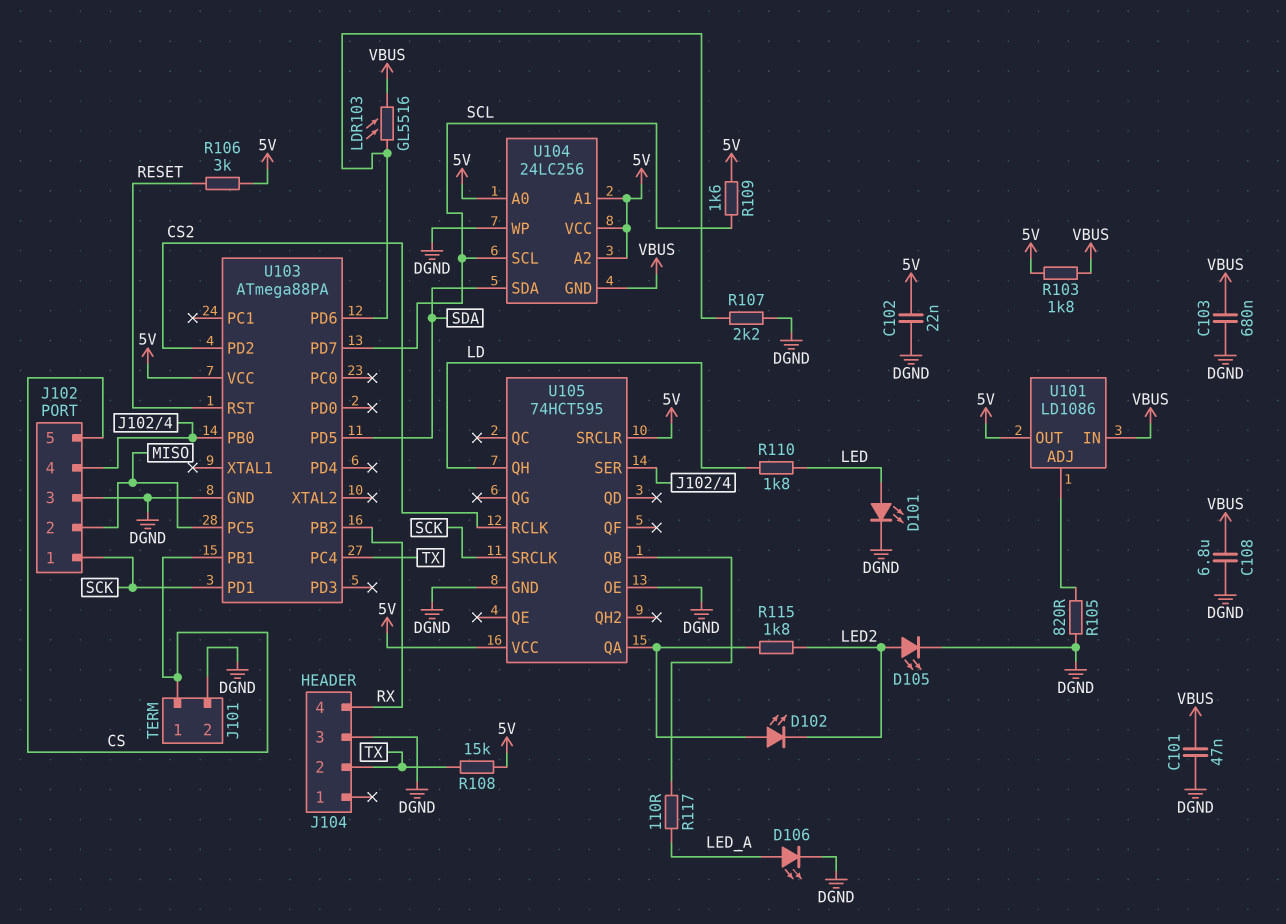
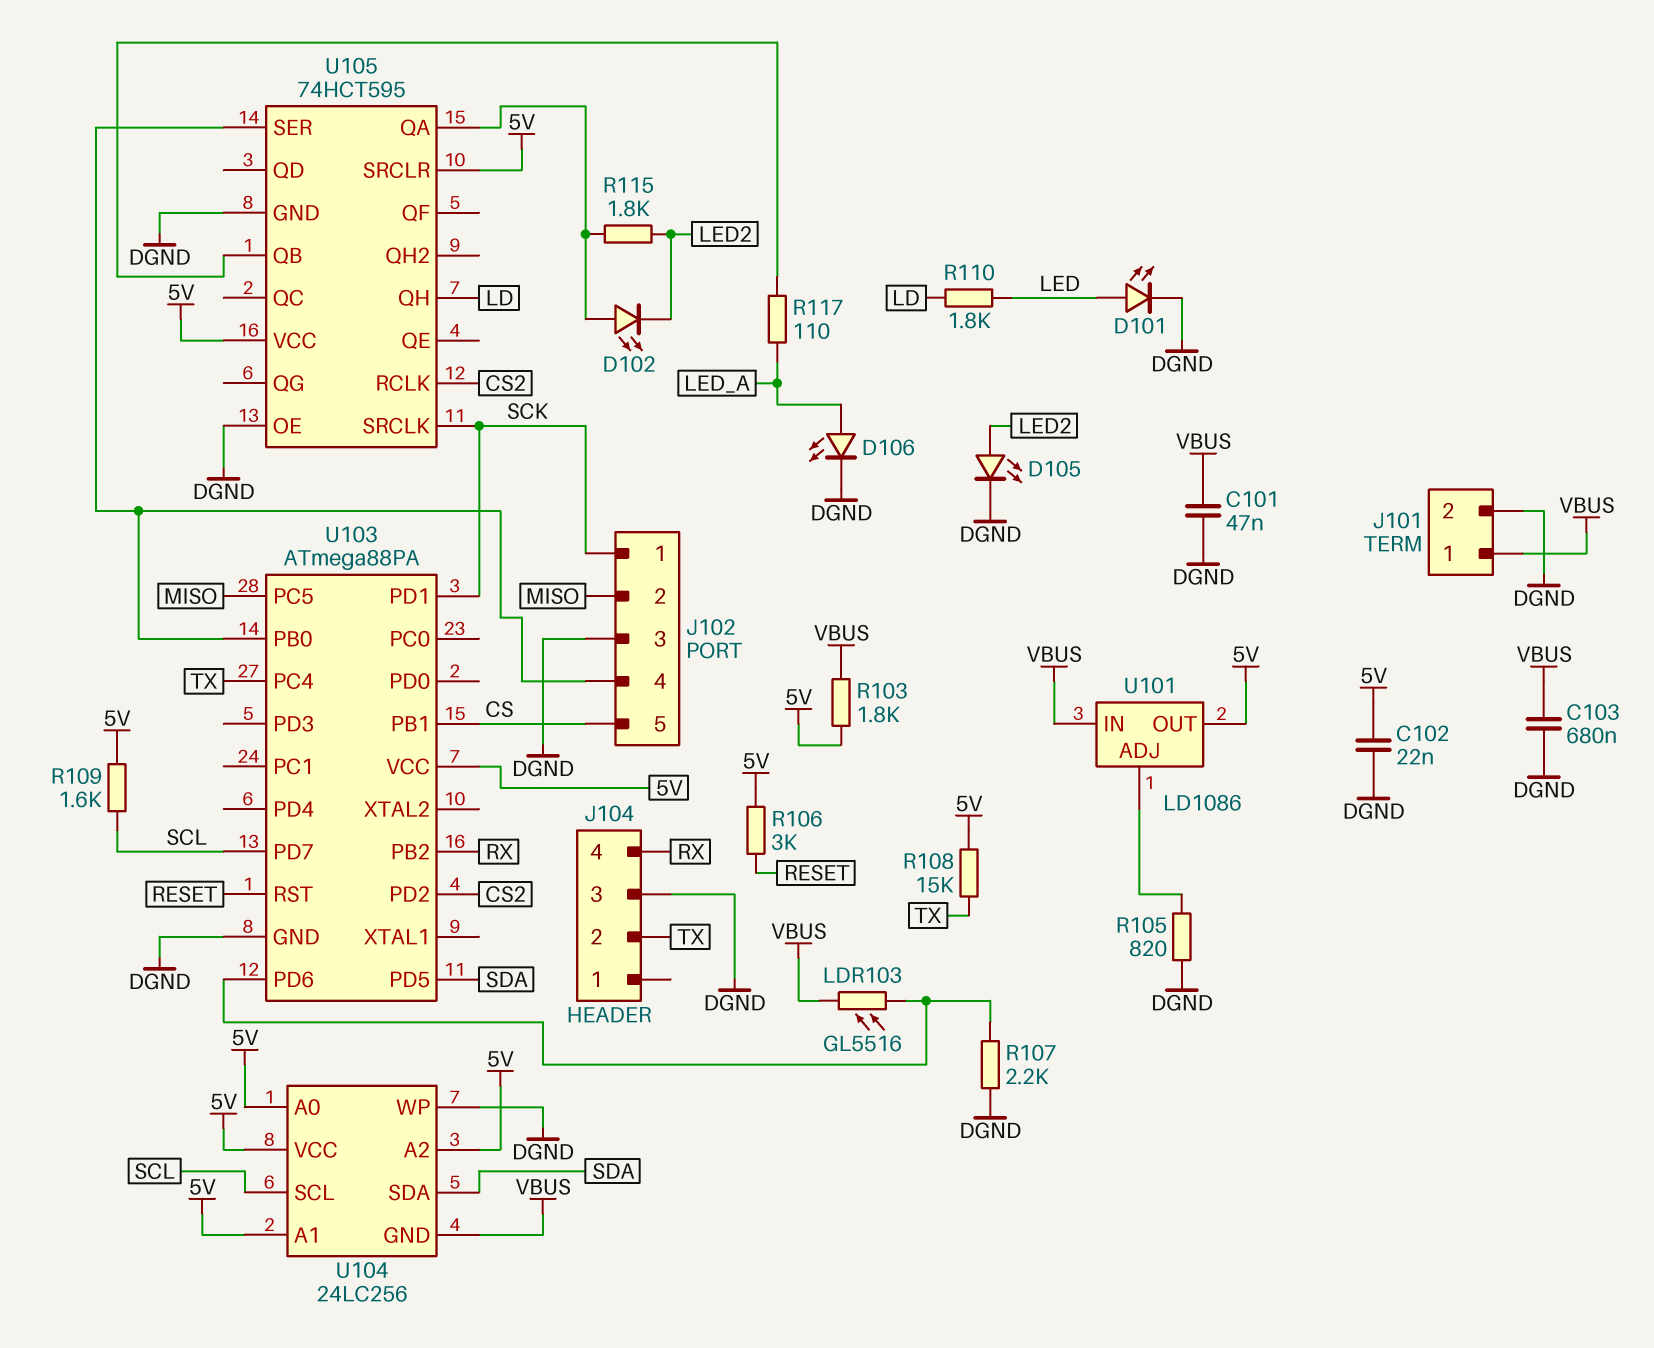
C108: 6.8uF (DGND, VBUS) -> none
J101 pin 1: CS -> VBUS

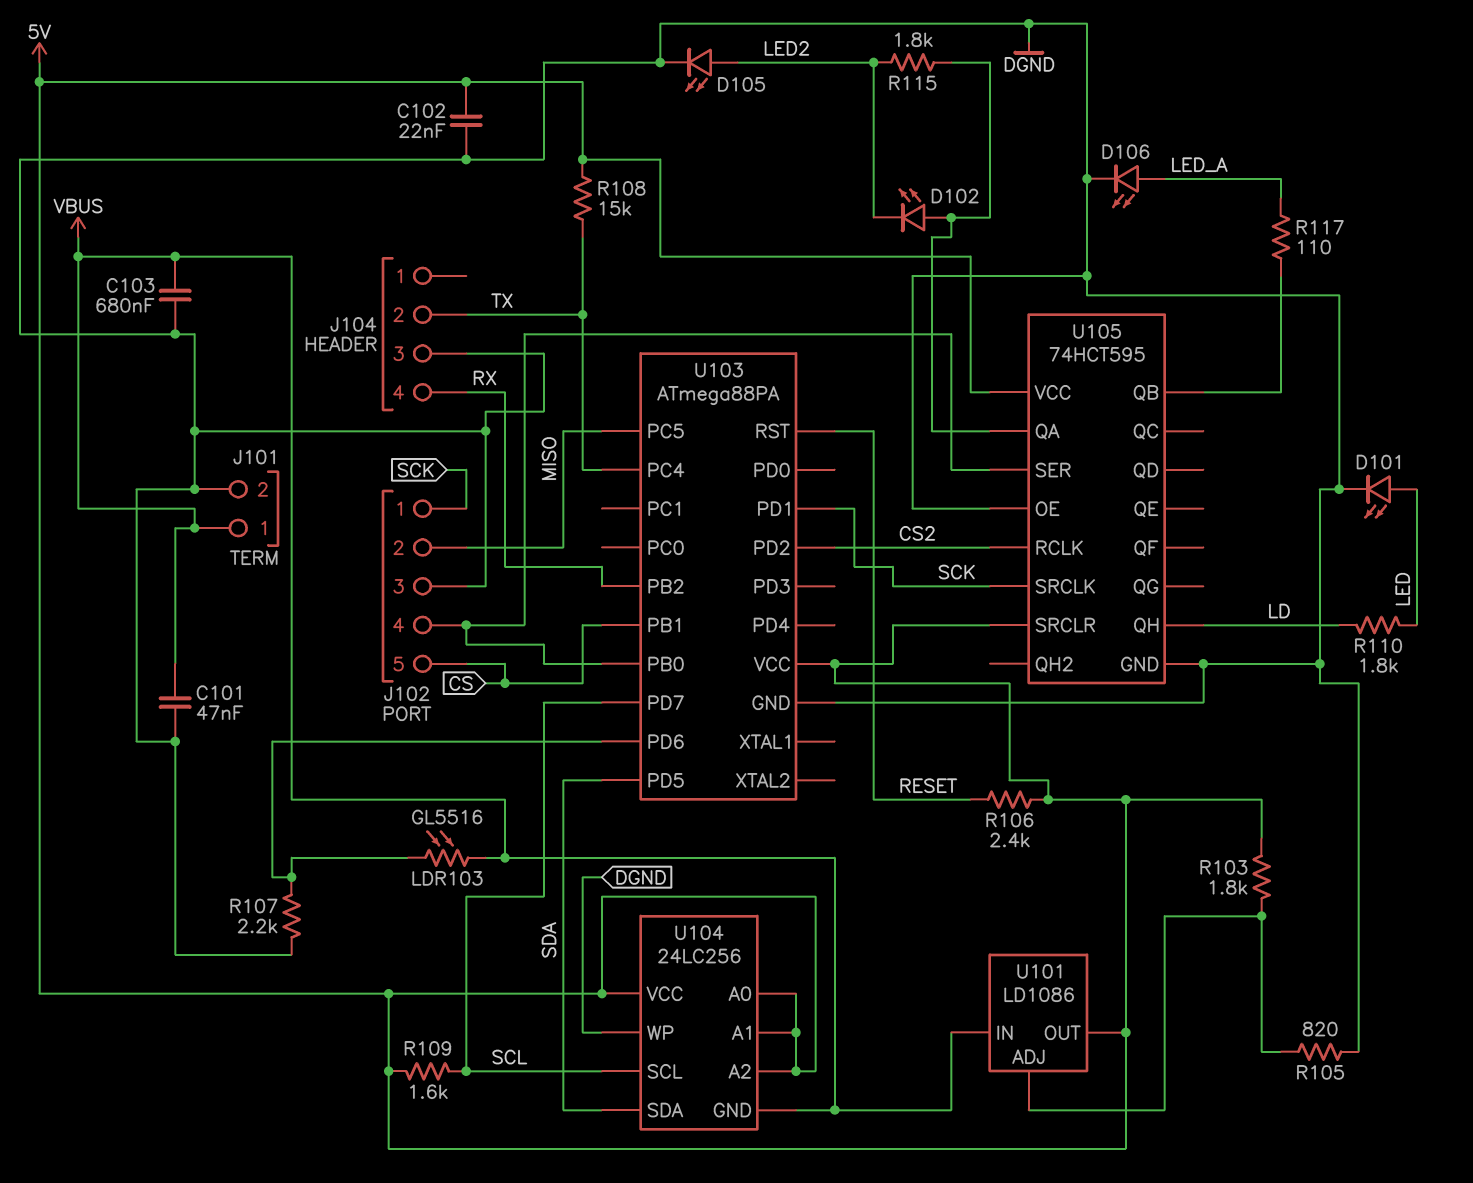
R103: 1.8k (5V, VBUS) -> 1.8k (5V, U101/ADJ)
R106: 3k (5V, RESET) -> 2.4k (5V, RESET)

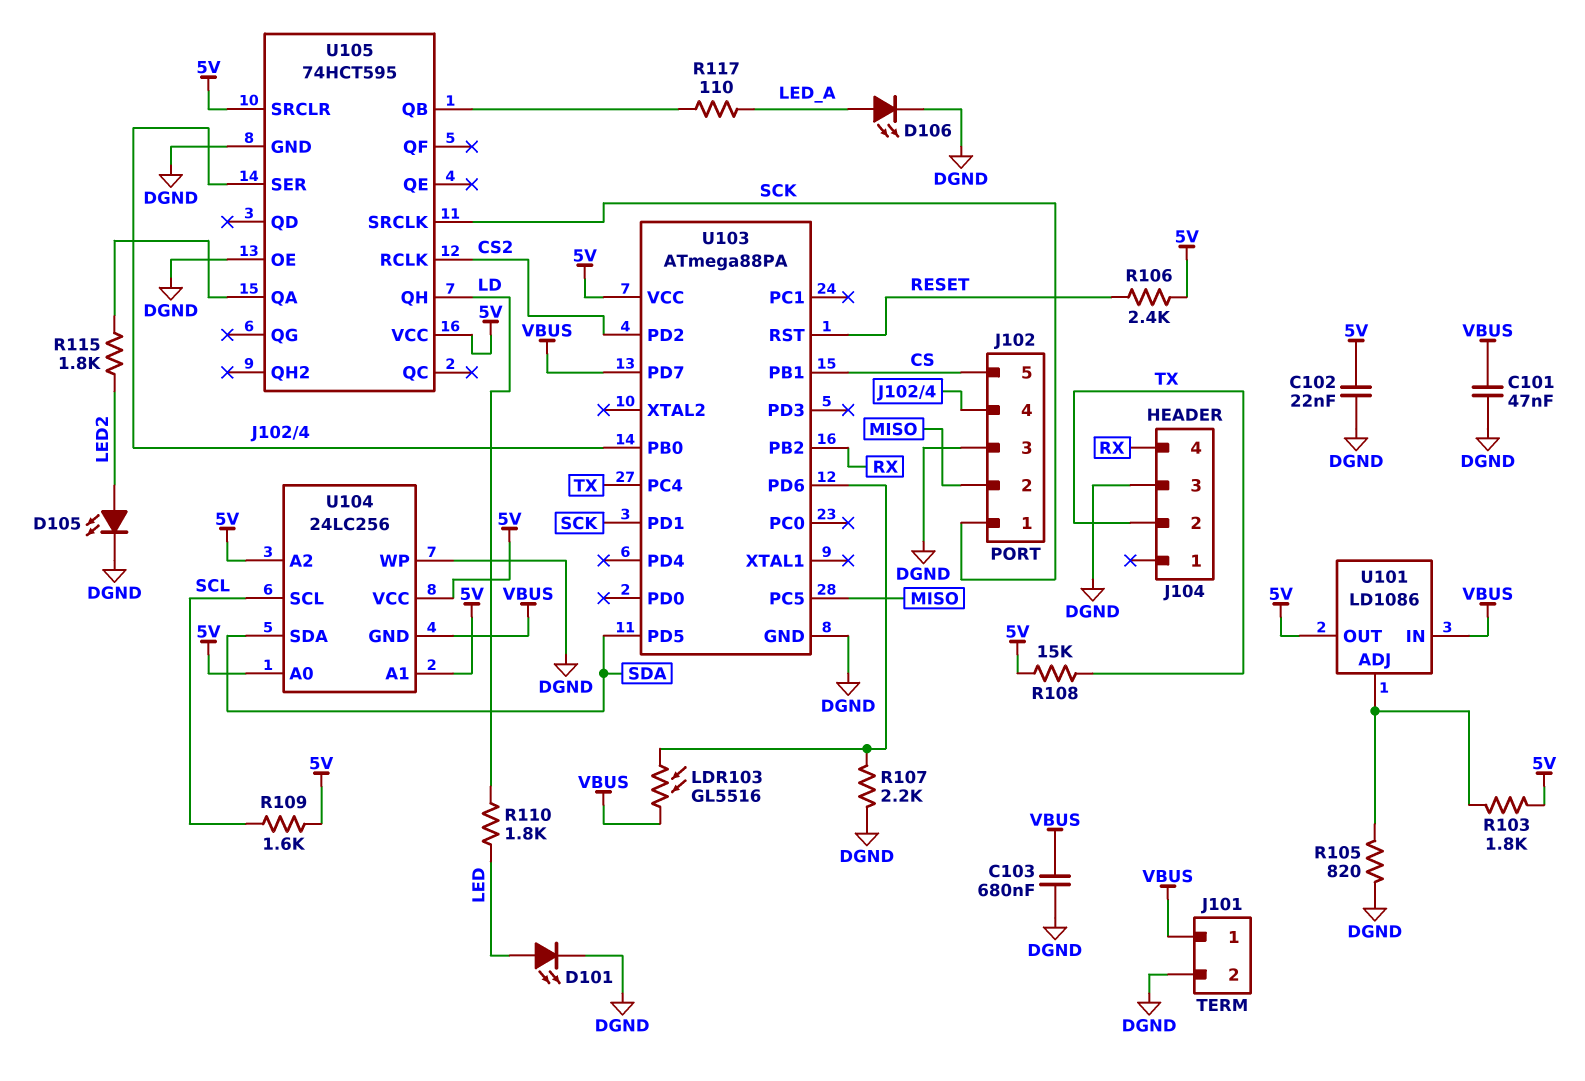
D102: LED (A U105/QA, K LED2) -> none
U103 pin PD7: SCL -> VBUS

